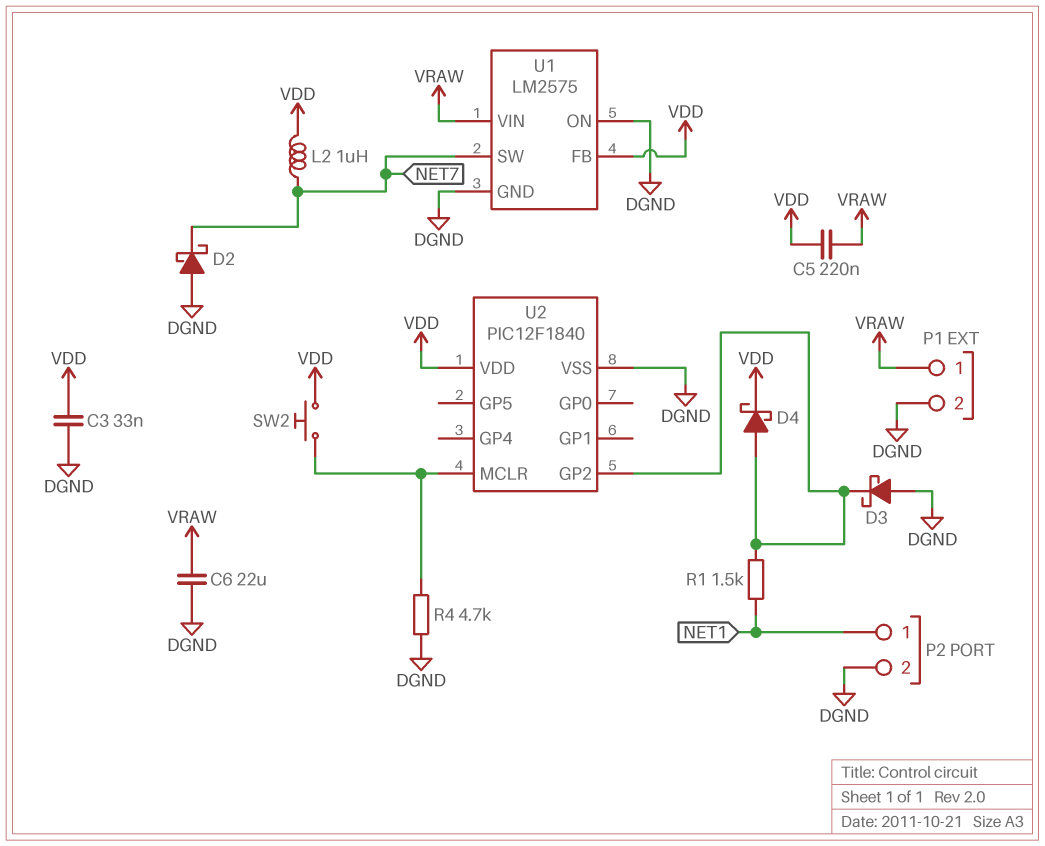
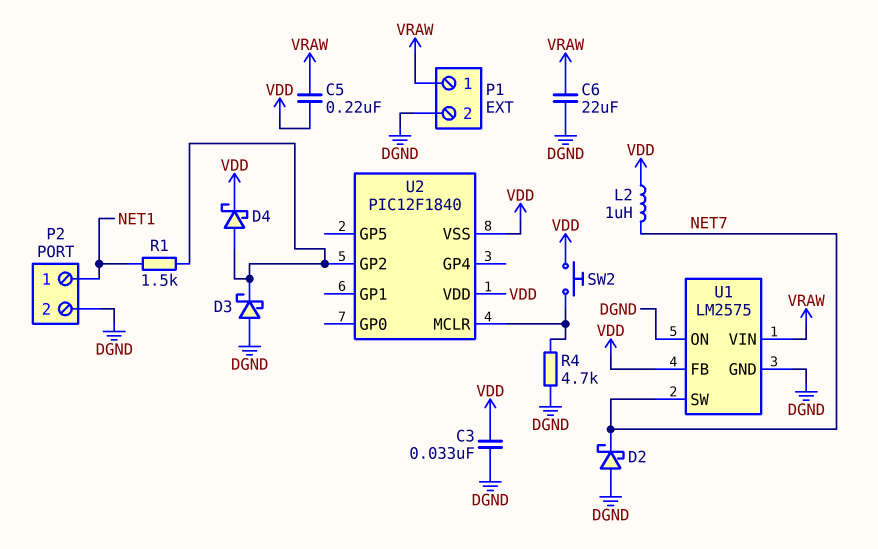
U2 pin VSS: DGND -> VDD

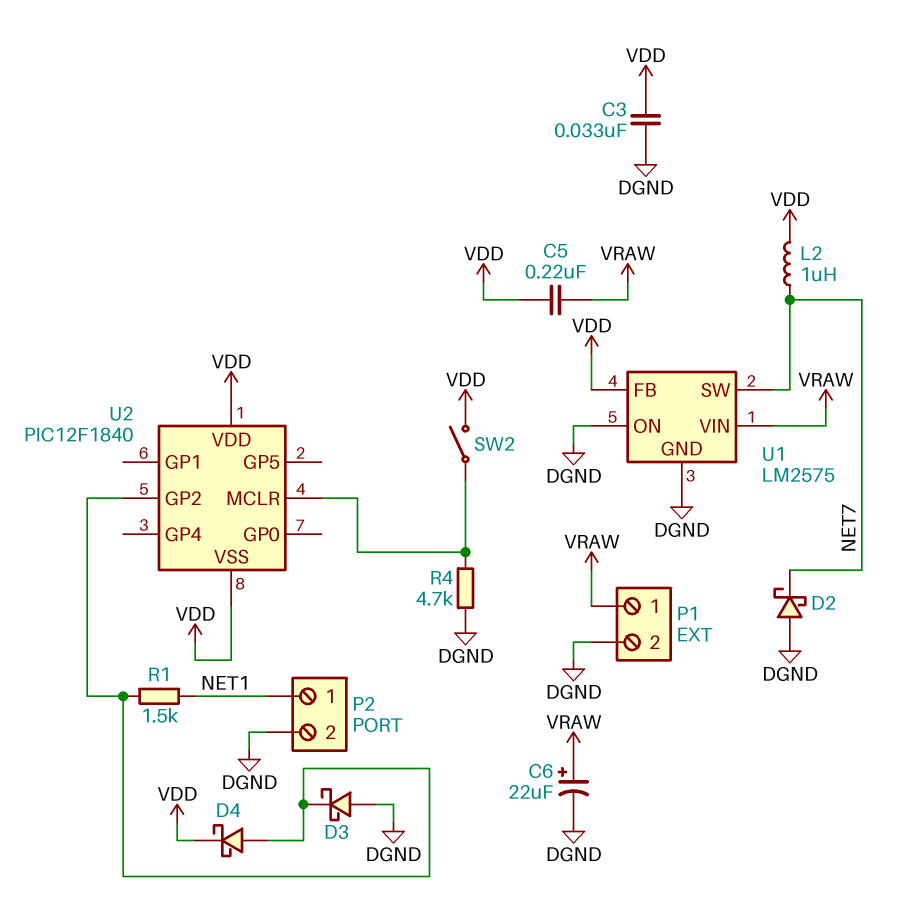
C6: 22uF (DGND, VRAW) -> 22uF (plus VRAW, minus DGND)
SW2: button (U2/MCLR, VDD) -> switch (U2/MCLR, VDD)

